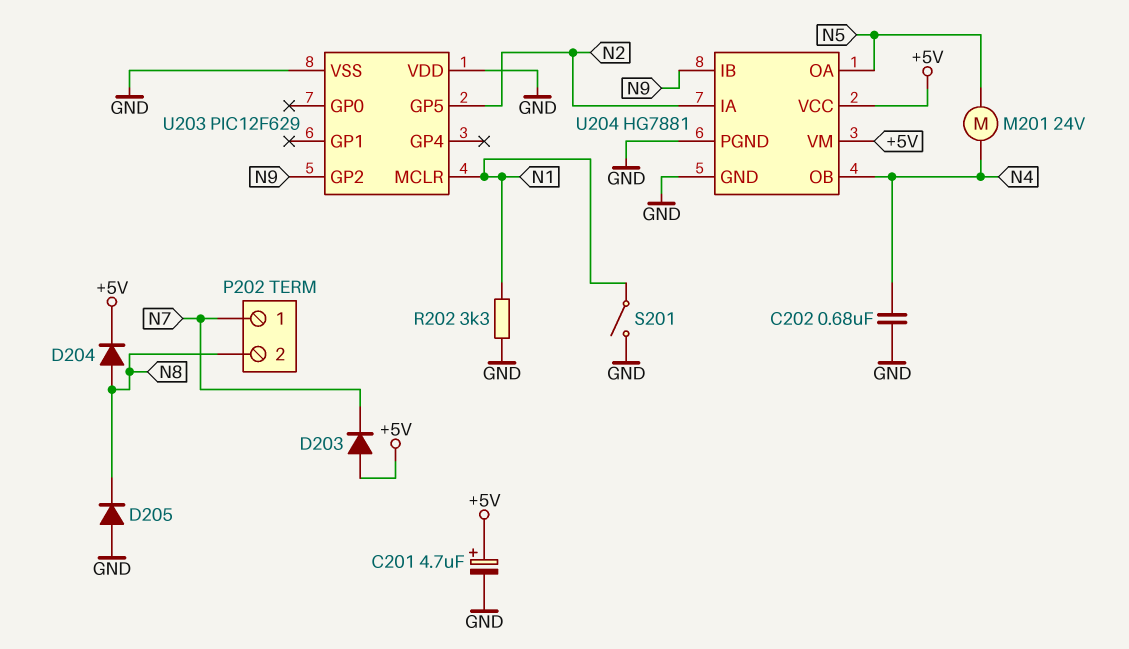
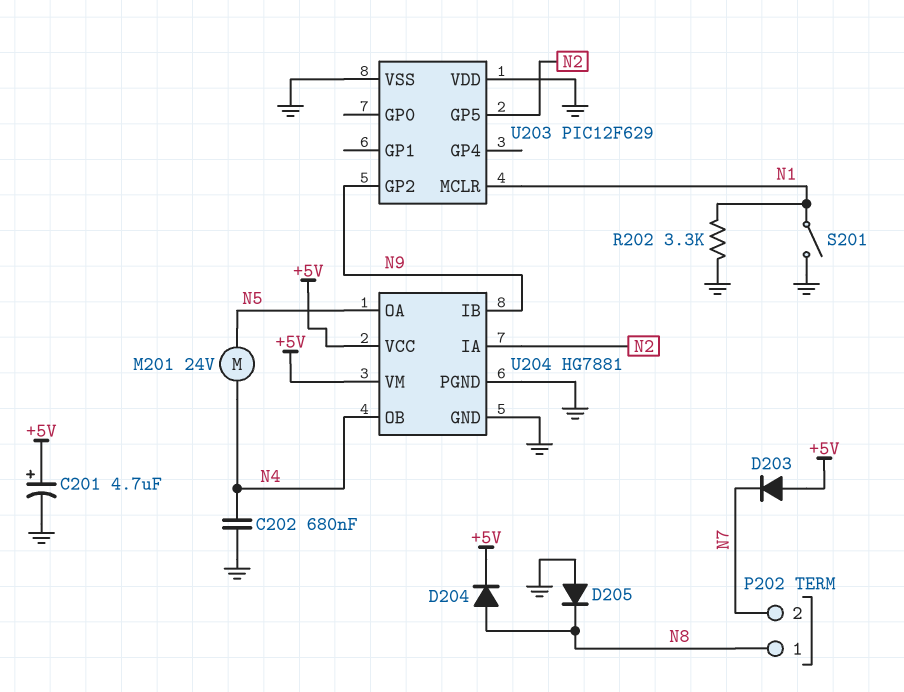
P202 pin 1: N7 -> N8
P202 pin 2: N8 -> N7

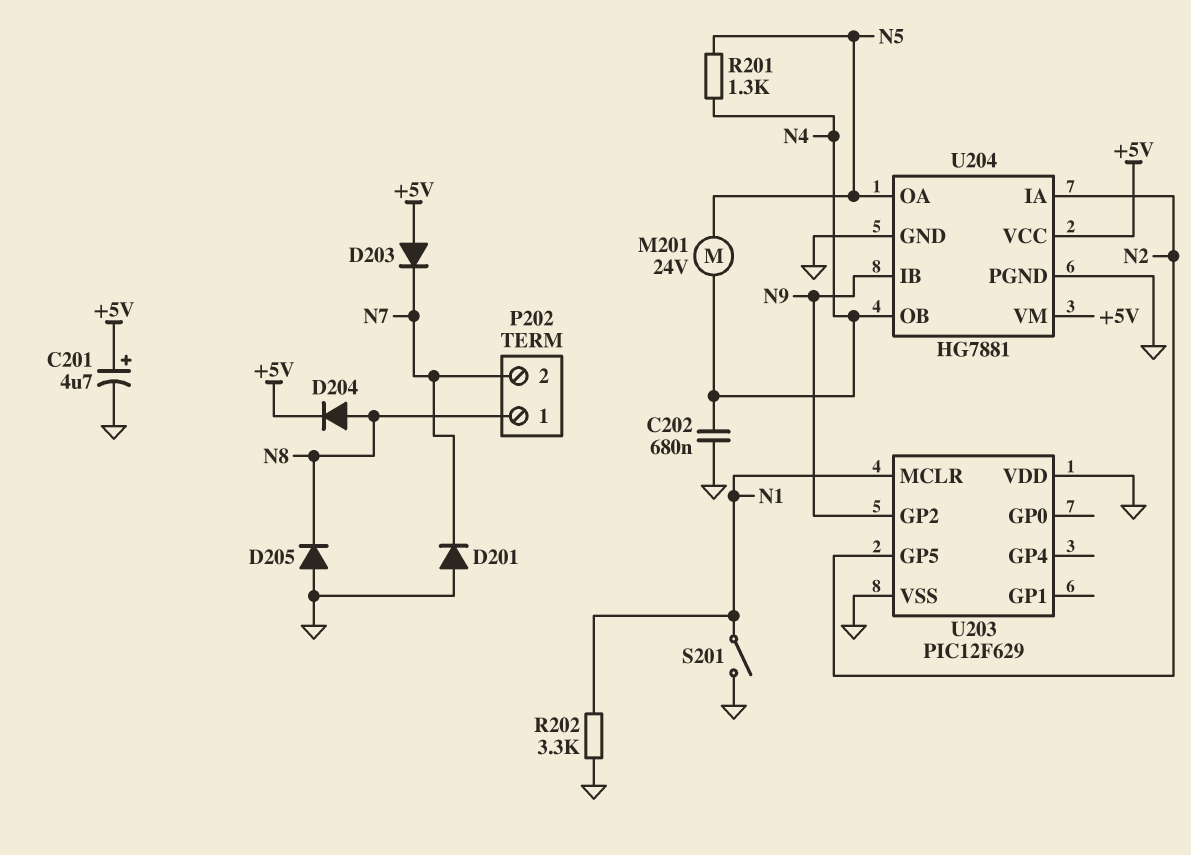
D201: none -> diode (A GND, K N7)
R201: none -> 1.3k (N4, N5)

